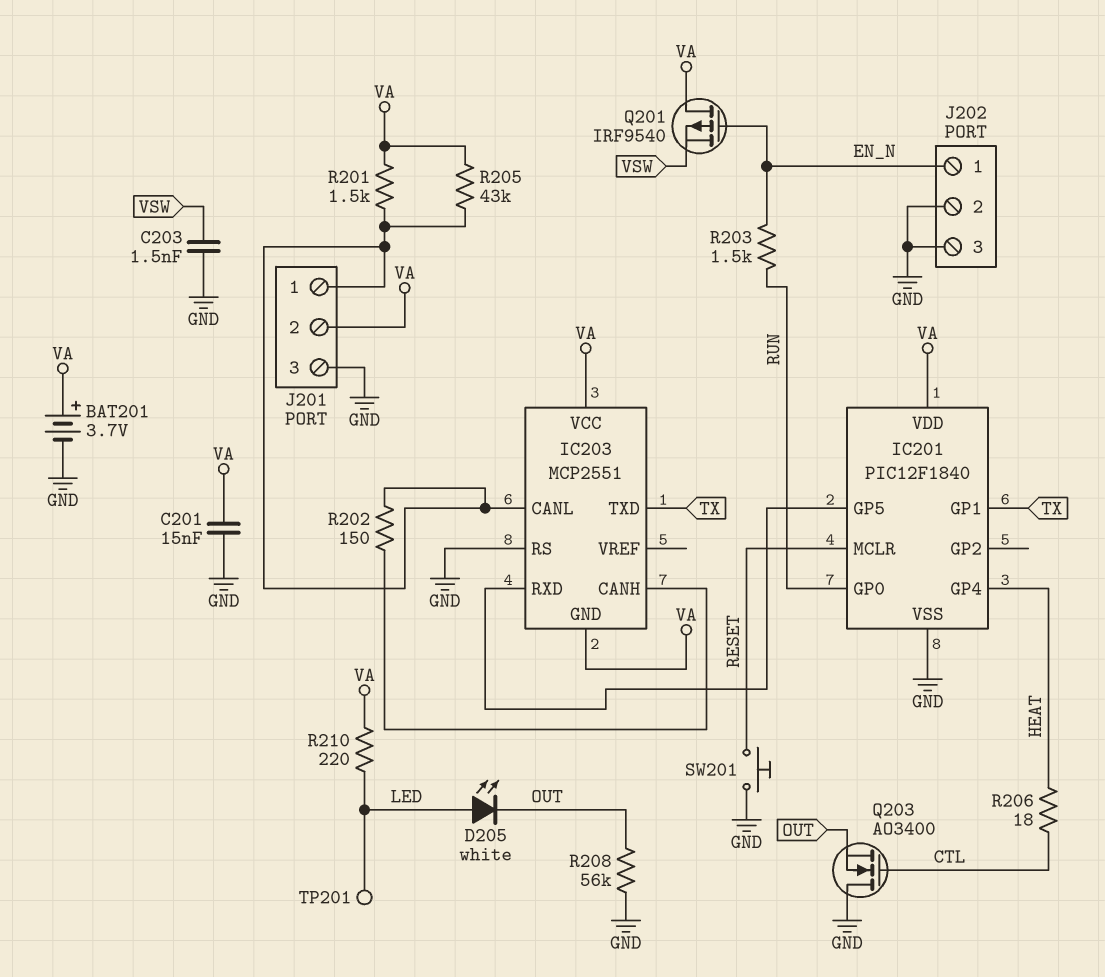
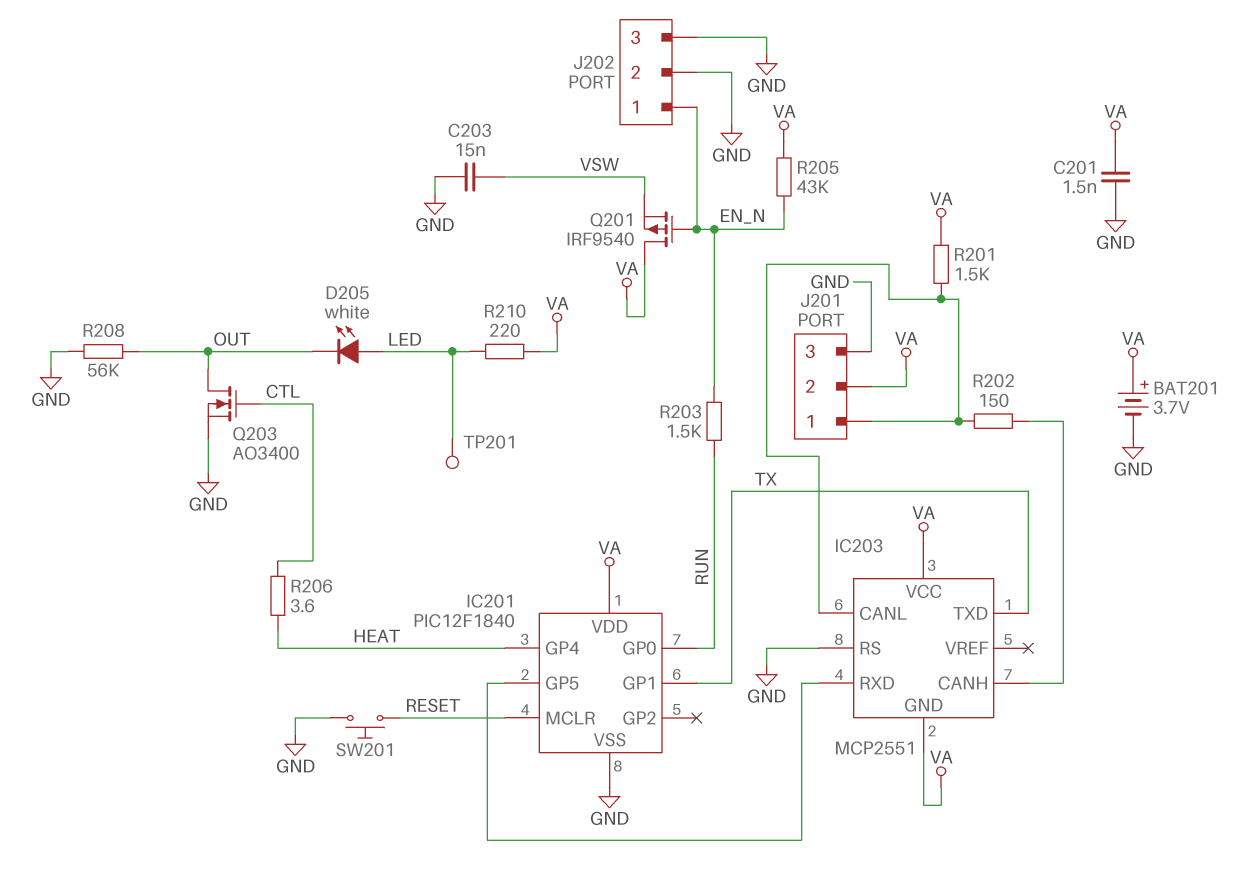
C201: 15nF (GND, VA) -> 1.5nF (GND, VA)
C203: 1.5nF (GND, VSW) -> 15nF (GND, VSW)
Q203: NMOS AO3400 (G CTL, D GND, S OUT) -> NMOS AO3400 (G CTL, D OUT, S GND)
R205: 43k (IC203/CANL, VA) -> 43k (EN_N, VA)
R206: 18 (CTL, HEAT) -> 3.6 (CTL, HEAT)

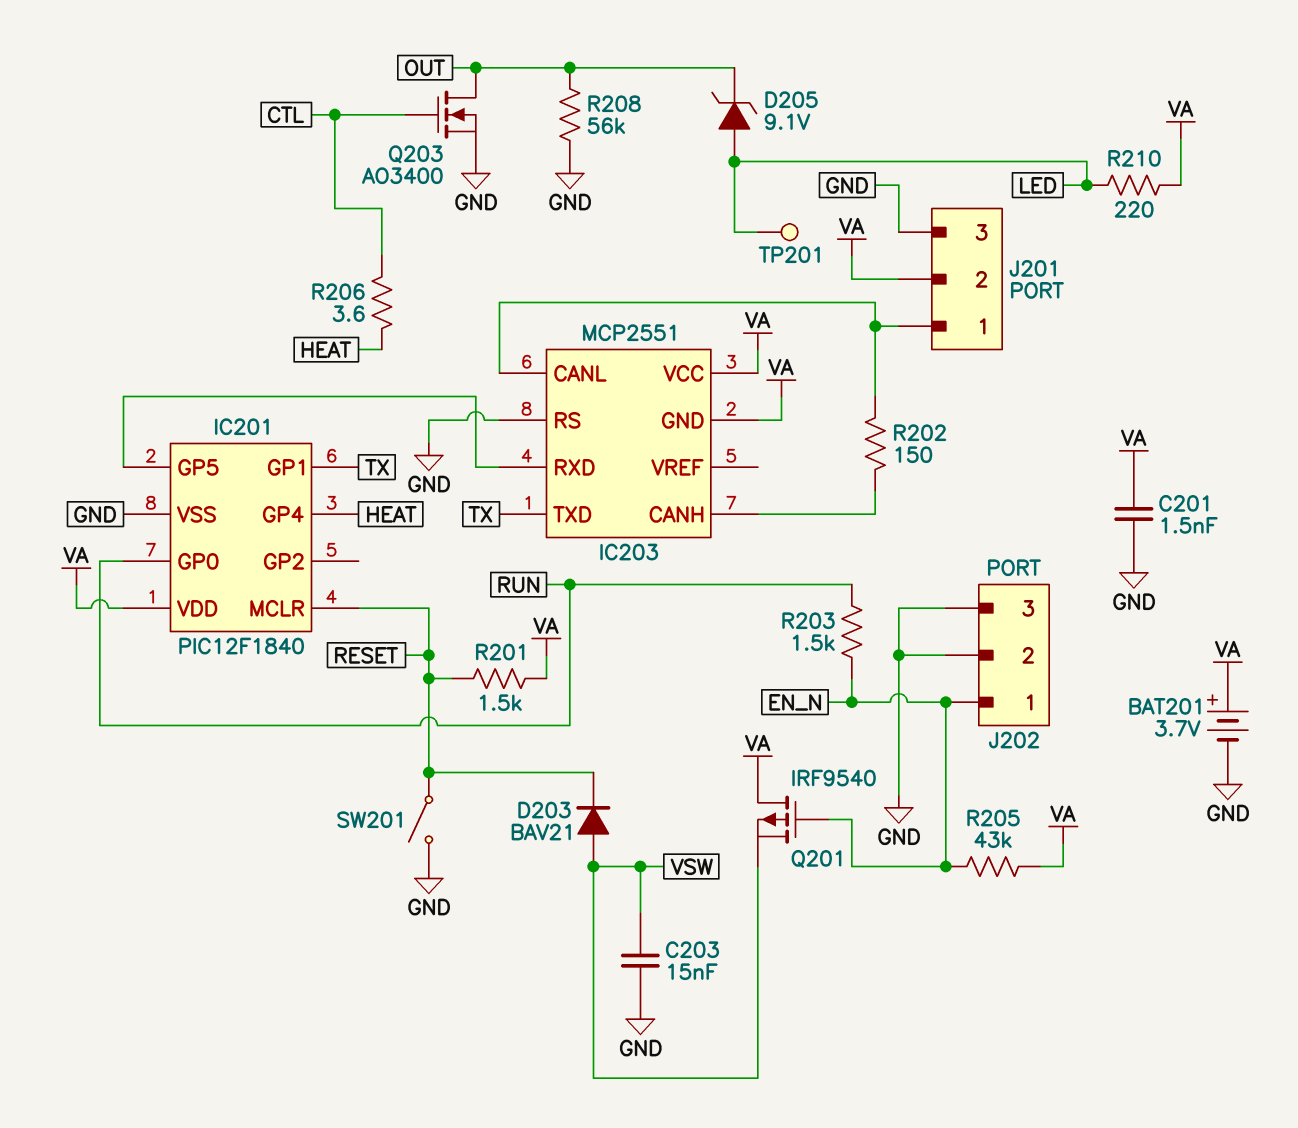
D203: none -> diode BAV21 (A VSW, K RESET)
D205: LED white (A LED, K OUT) -> zener 9.1V (A LED, K OUT)
R201: 1.5k (IC203/CANL, VA) -> 1.5k (RESET, VA)
SW201: button (GND, RESET) -> switch (GND, RESET)

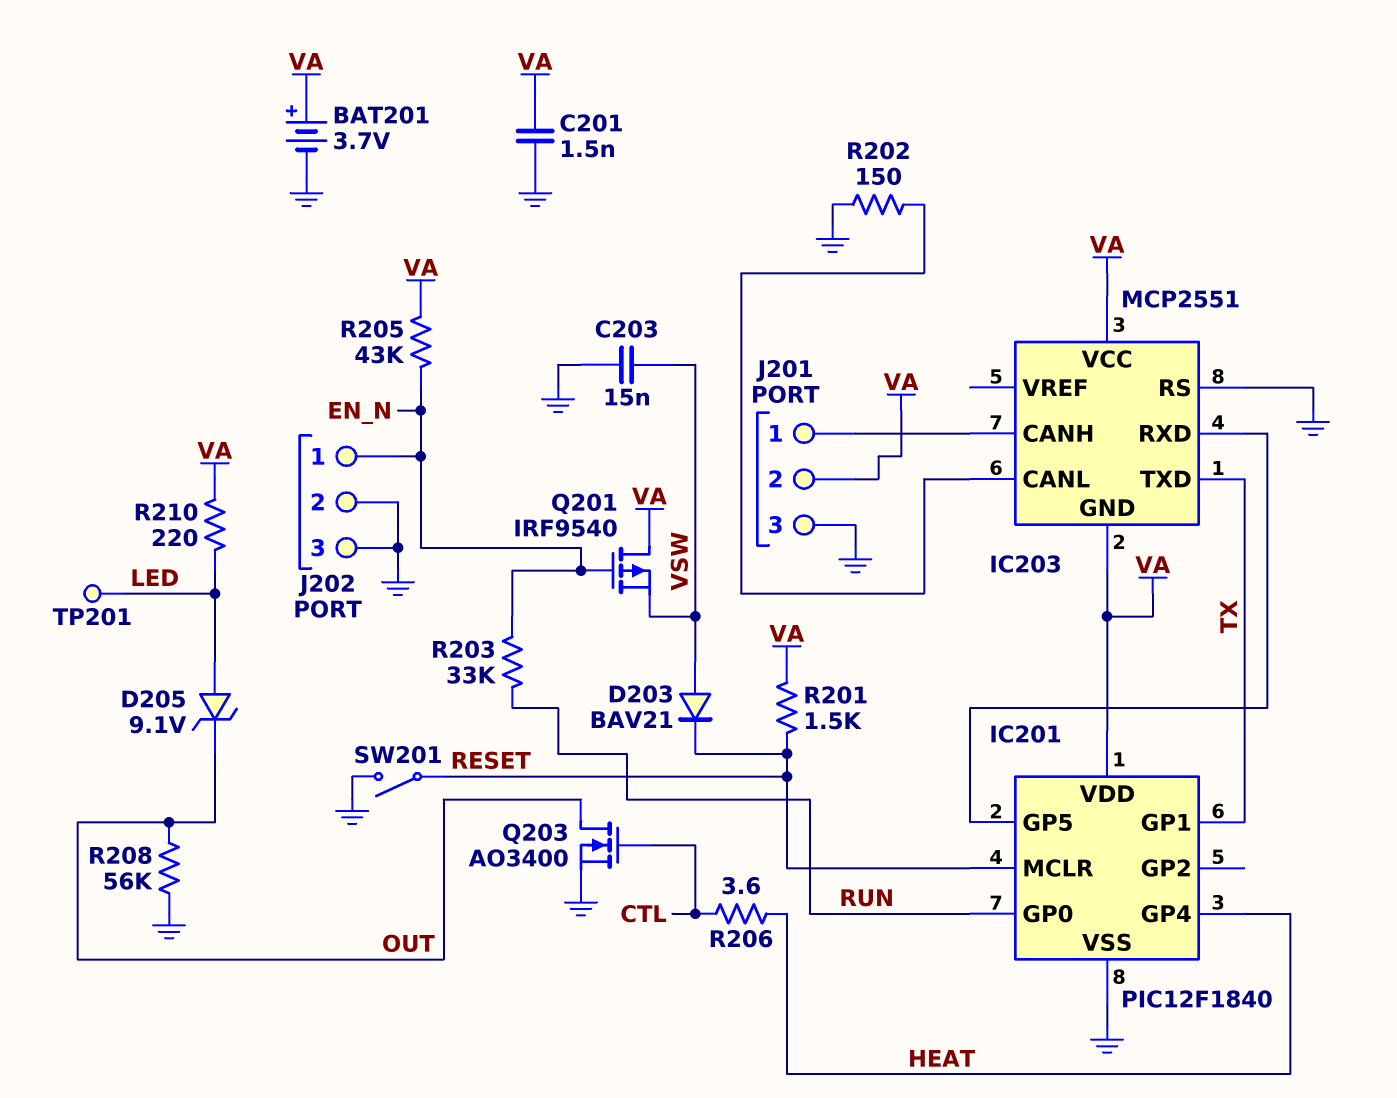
J201 pin 1: IC203/CANL -> IC203/CANH
R202: 150 (IC203/CANH, IC203/CANL) -> 150 (GND, IC203/CANL)
R203: 1.5k (EN_N, RUN) -> 33k (EN_N, RUN)

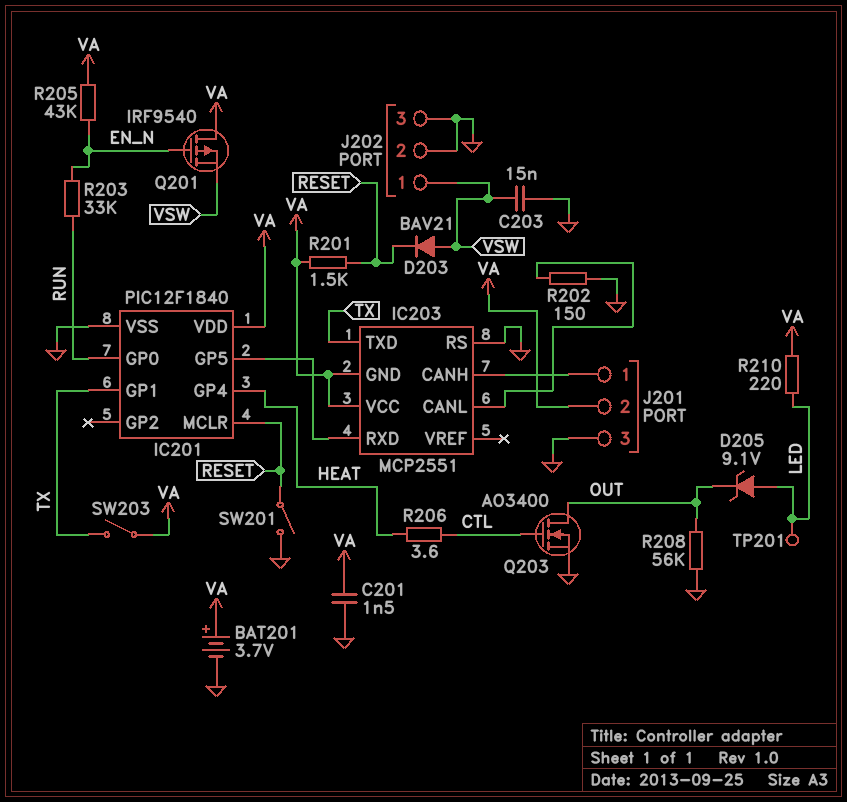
J202 pin 1: EN_N -> VSW
SW203: none -> switch (TX, VA)

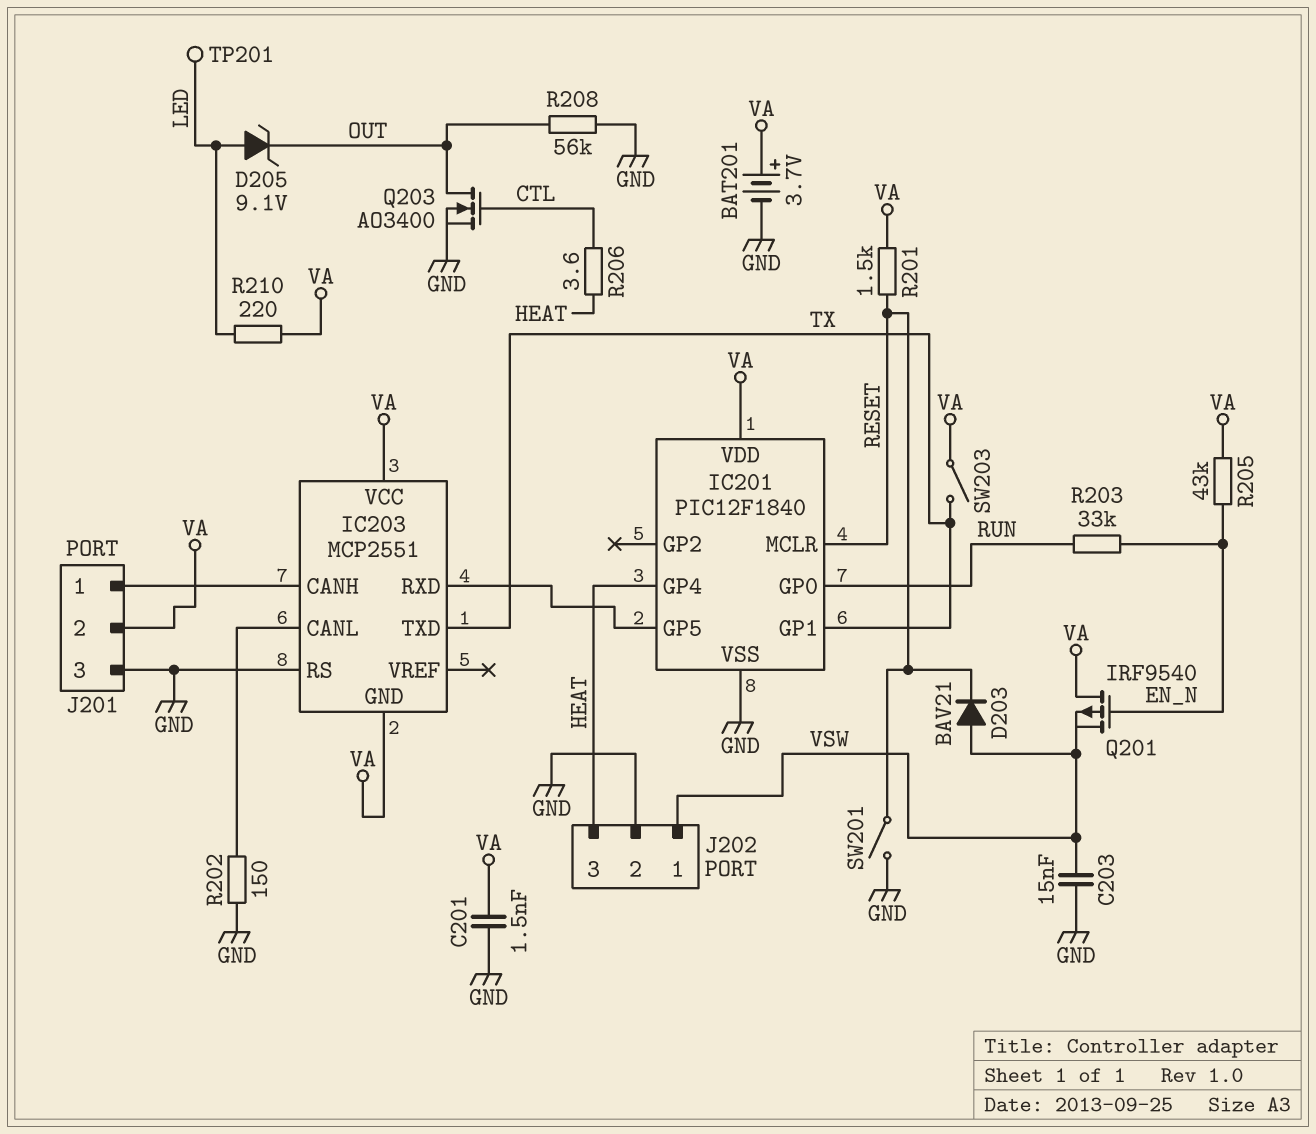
J202 pin 3: GND -> HEAT

